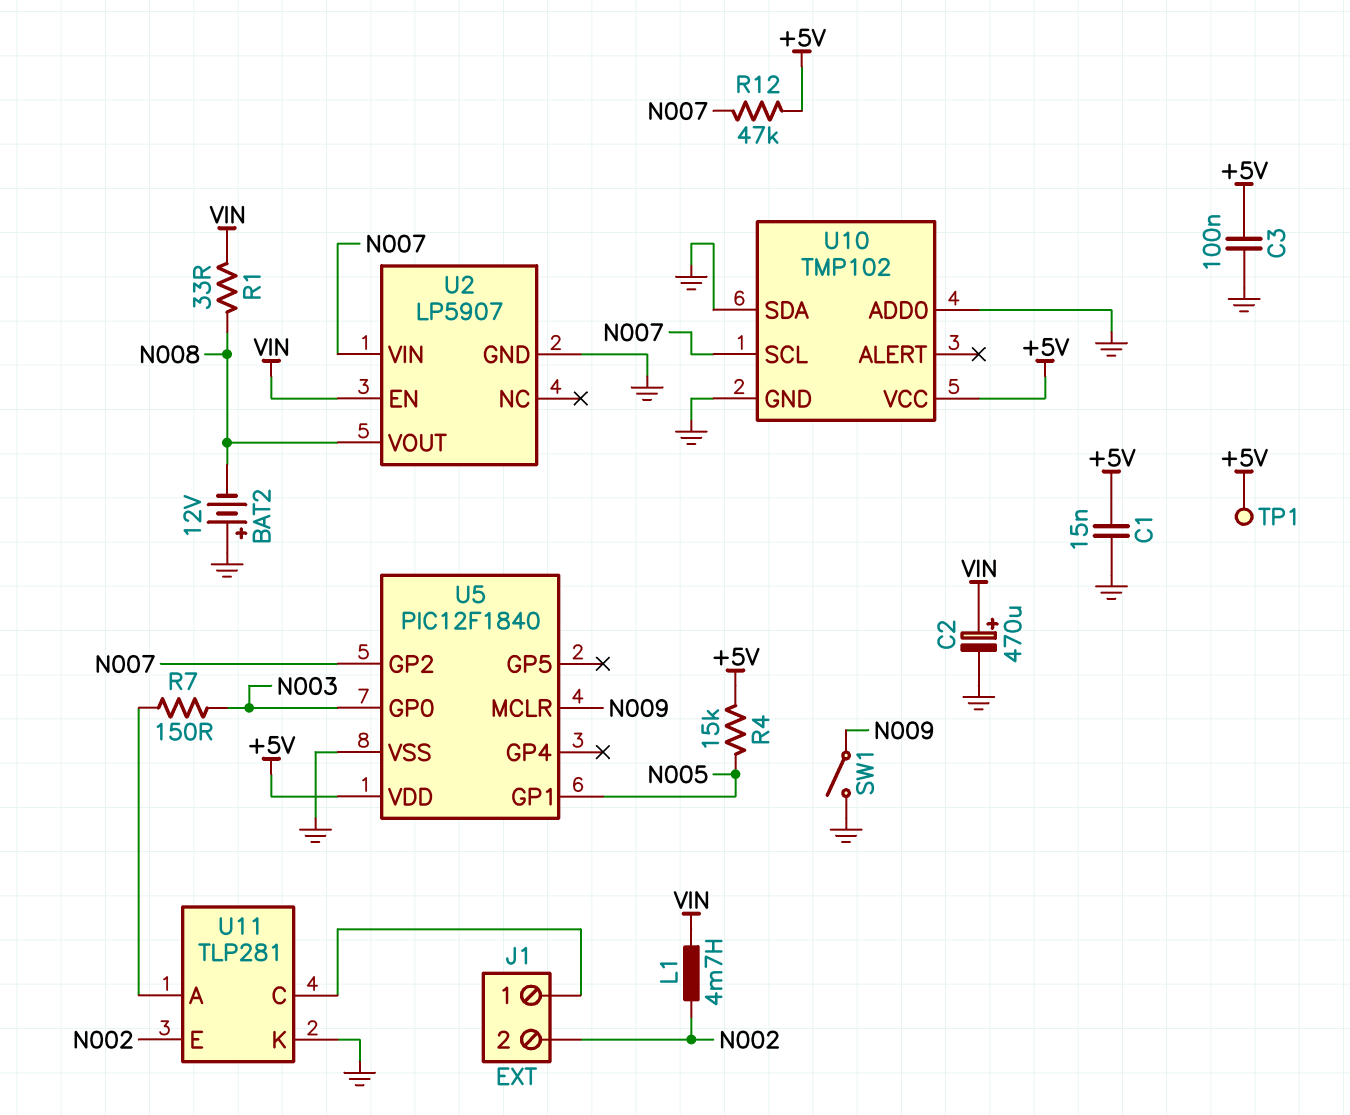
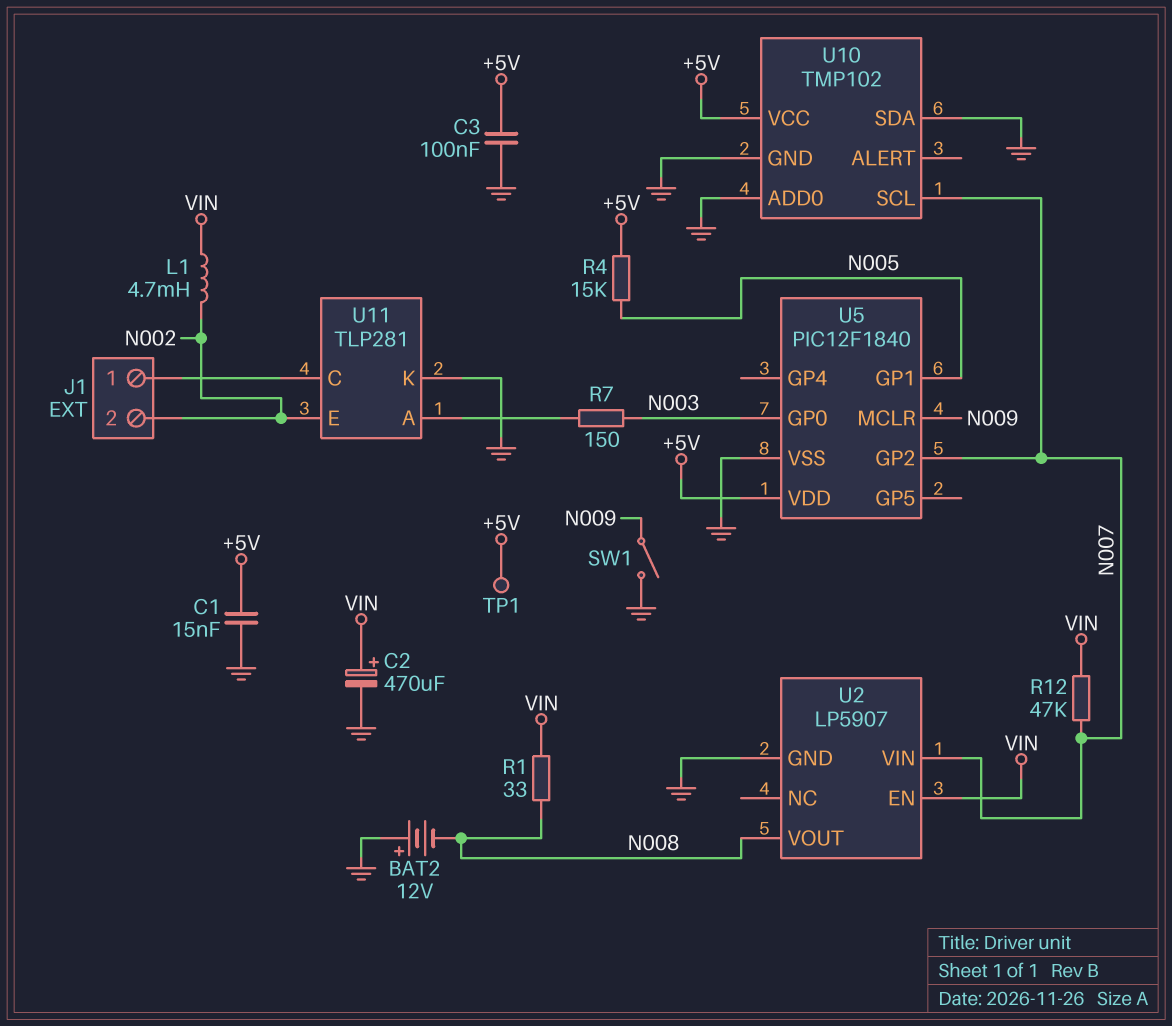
R12: 47k (+5V, N007) -> 47k (N007, VIN)

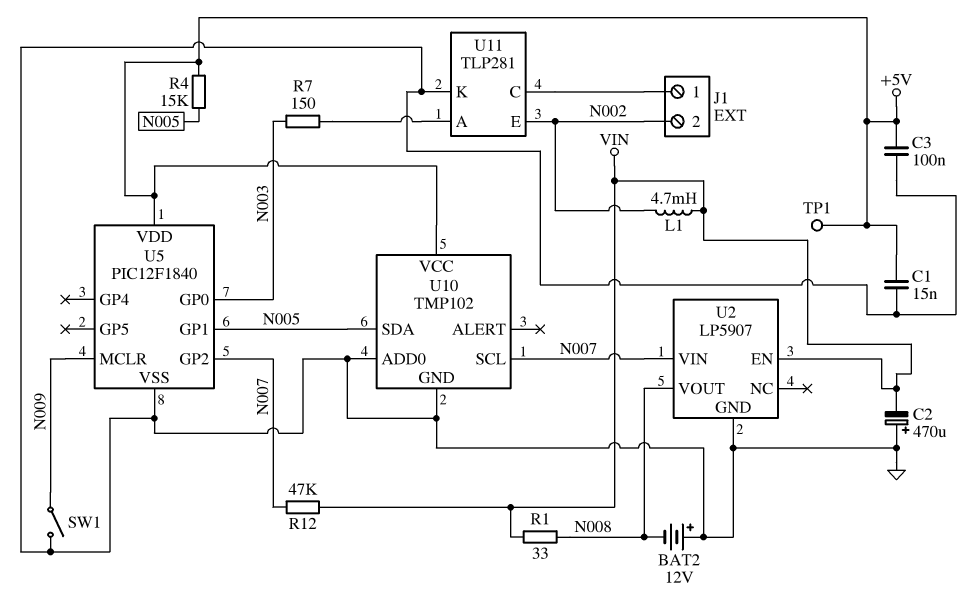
C2: 470uF (plus VIN, minus GND) -> 470uF (plus GND, minus VIN)
U10 pin SDA: GND -> N005

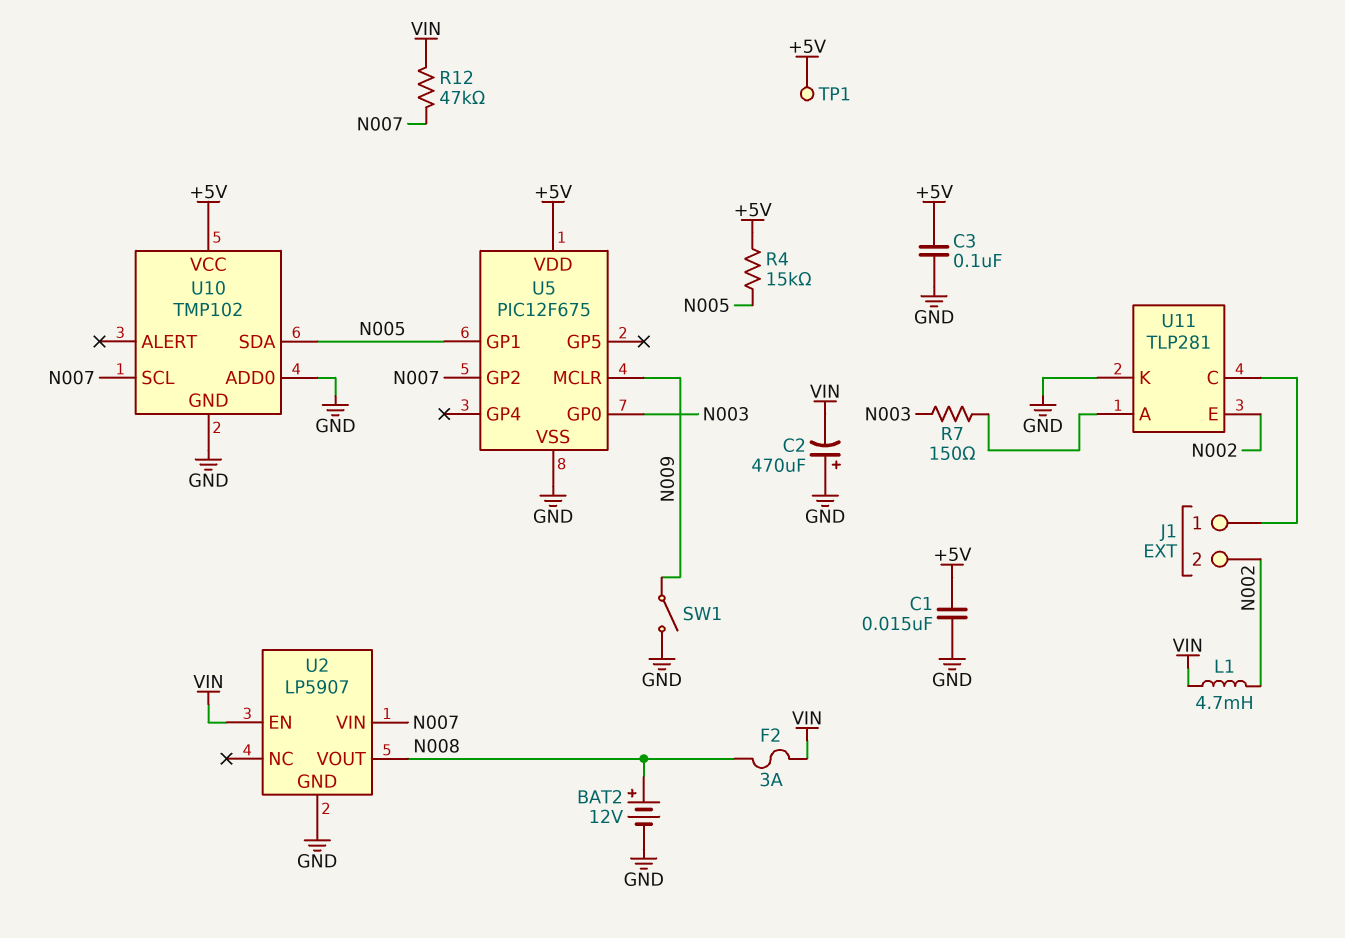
BAT2: 12V (plus GND, minus N008) -> 12V (plus N008, minus GND)
F2: none -> 3A (N008, VIN)
R1: 33 (N008, VIN) -> none
U5: PIC12F1840 -> PIC12F675

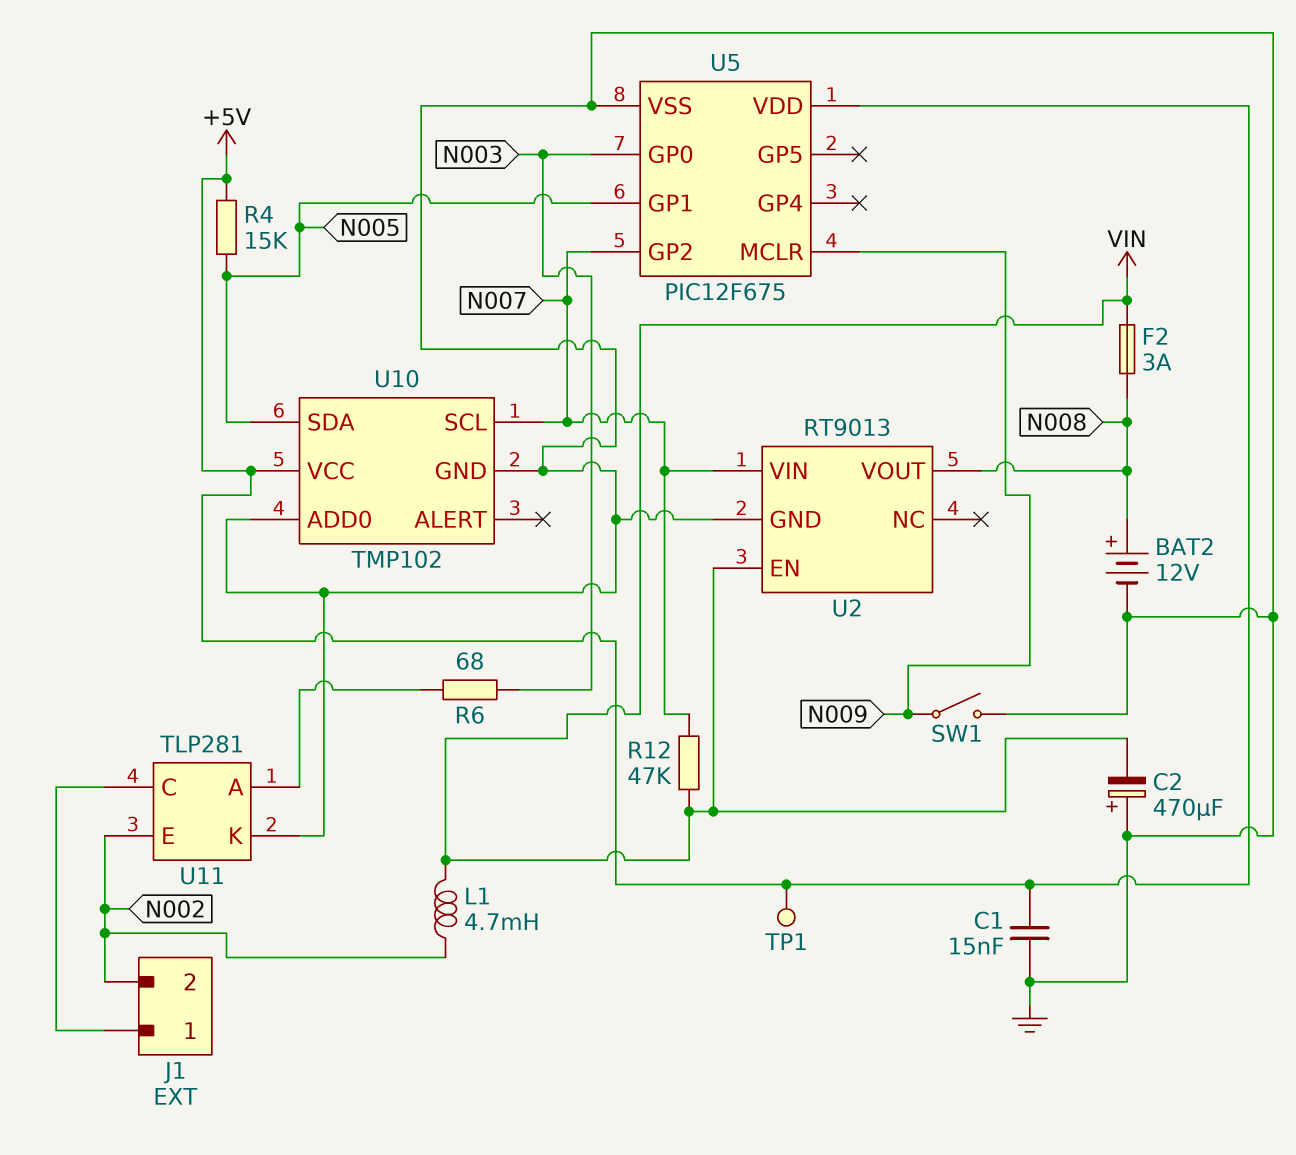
C3: 100nF (+5V, GND) -> none
R6: none -> 68 (N003, U11/A)
R7: 150 (N003, U11/A) -> none
U2: LP5907 -> RT9013

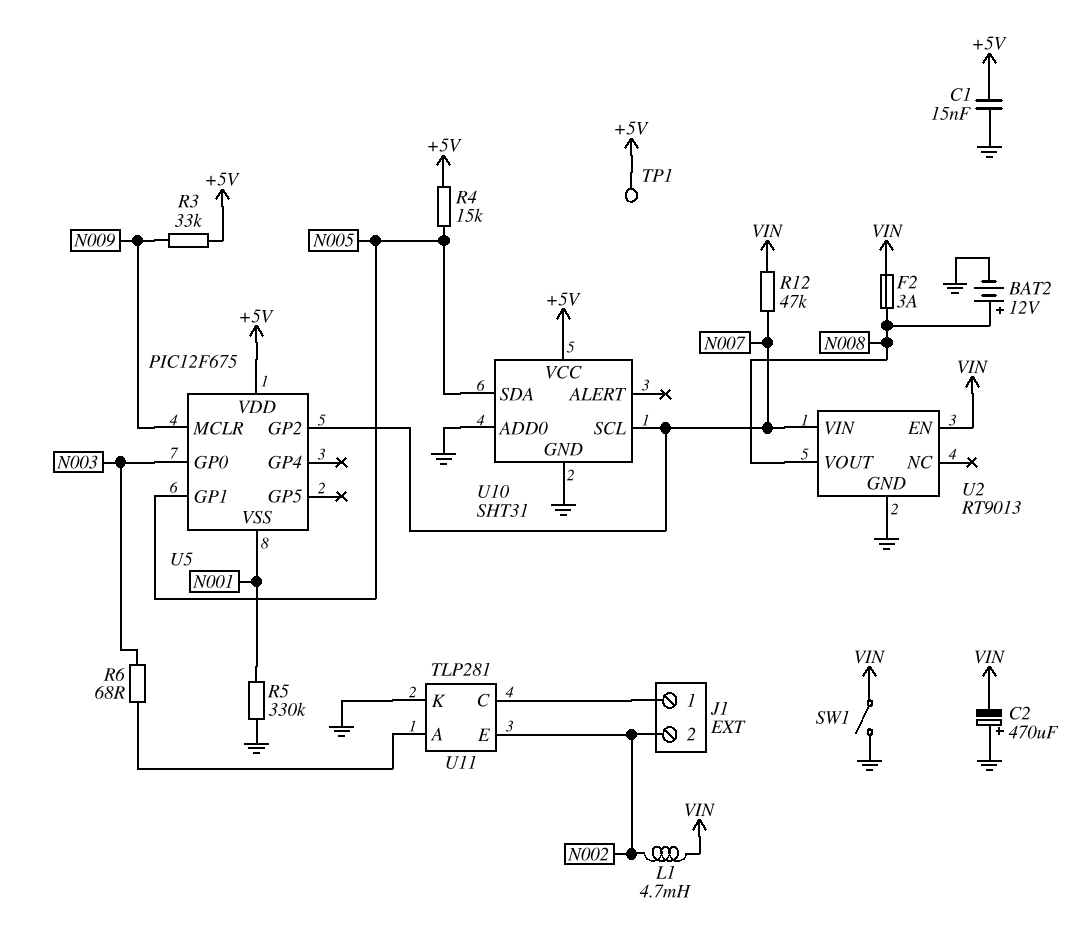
R3: none -> 33k (+5V, N009)
R5: none -> 330k (GND, N001)
SW1: switch (GND, N009) -> switch (GND, VIN)
U5 pin VSS: GND -> N001
U10: TMP102 -> SHT31

